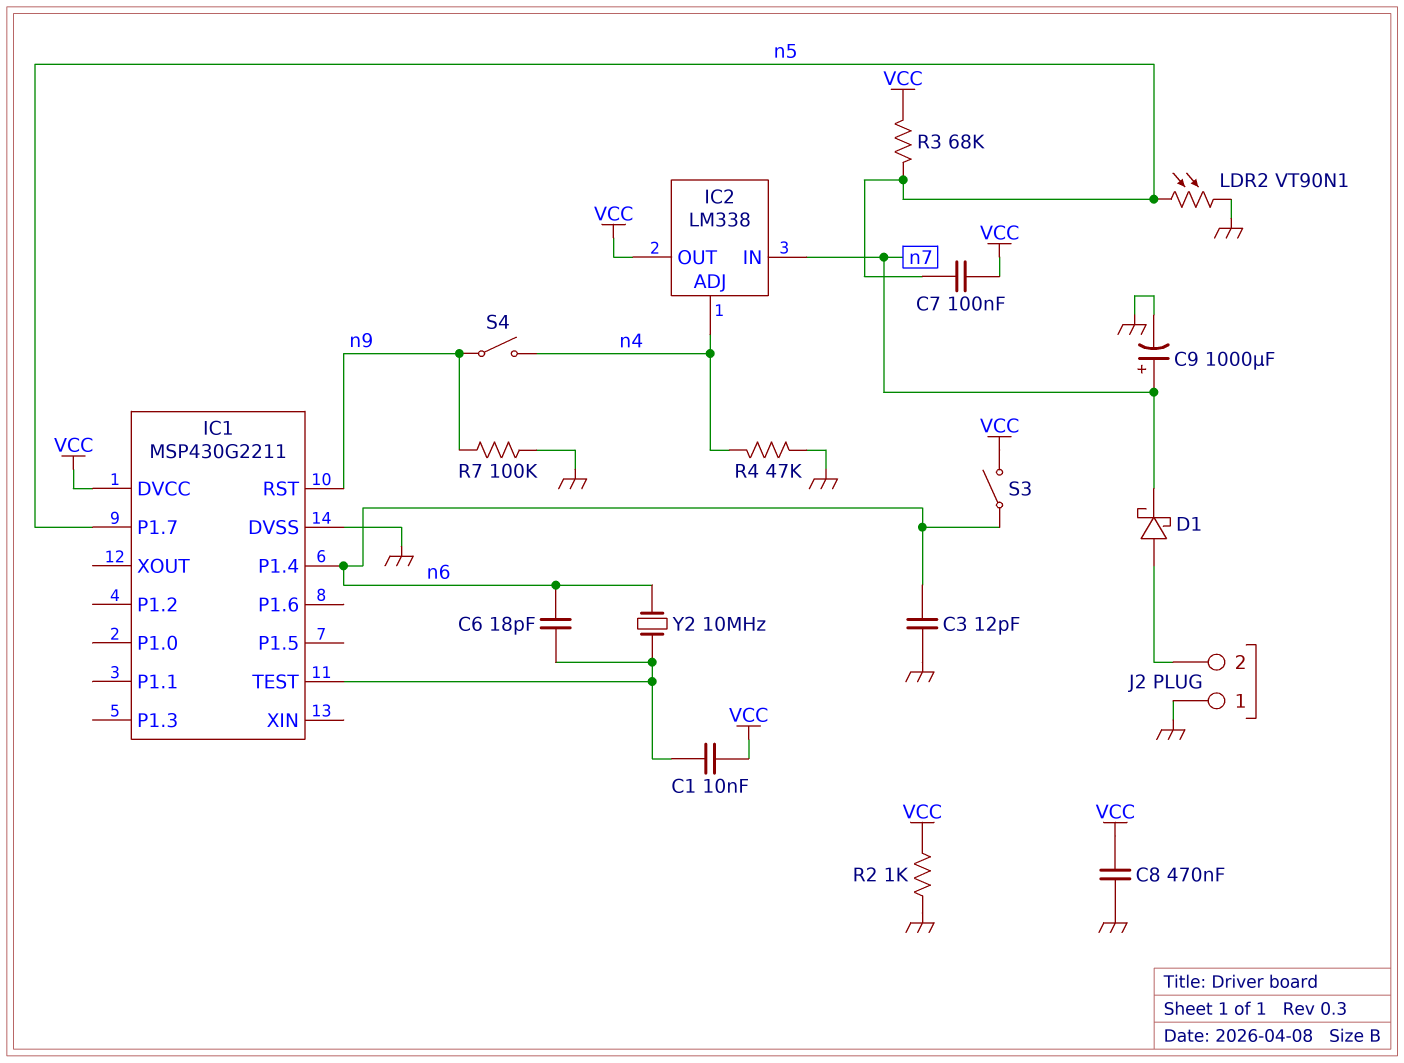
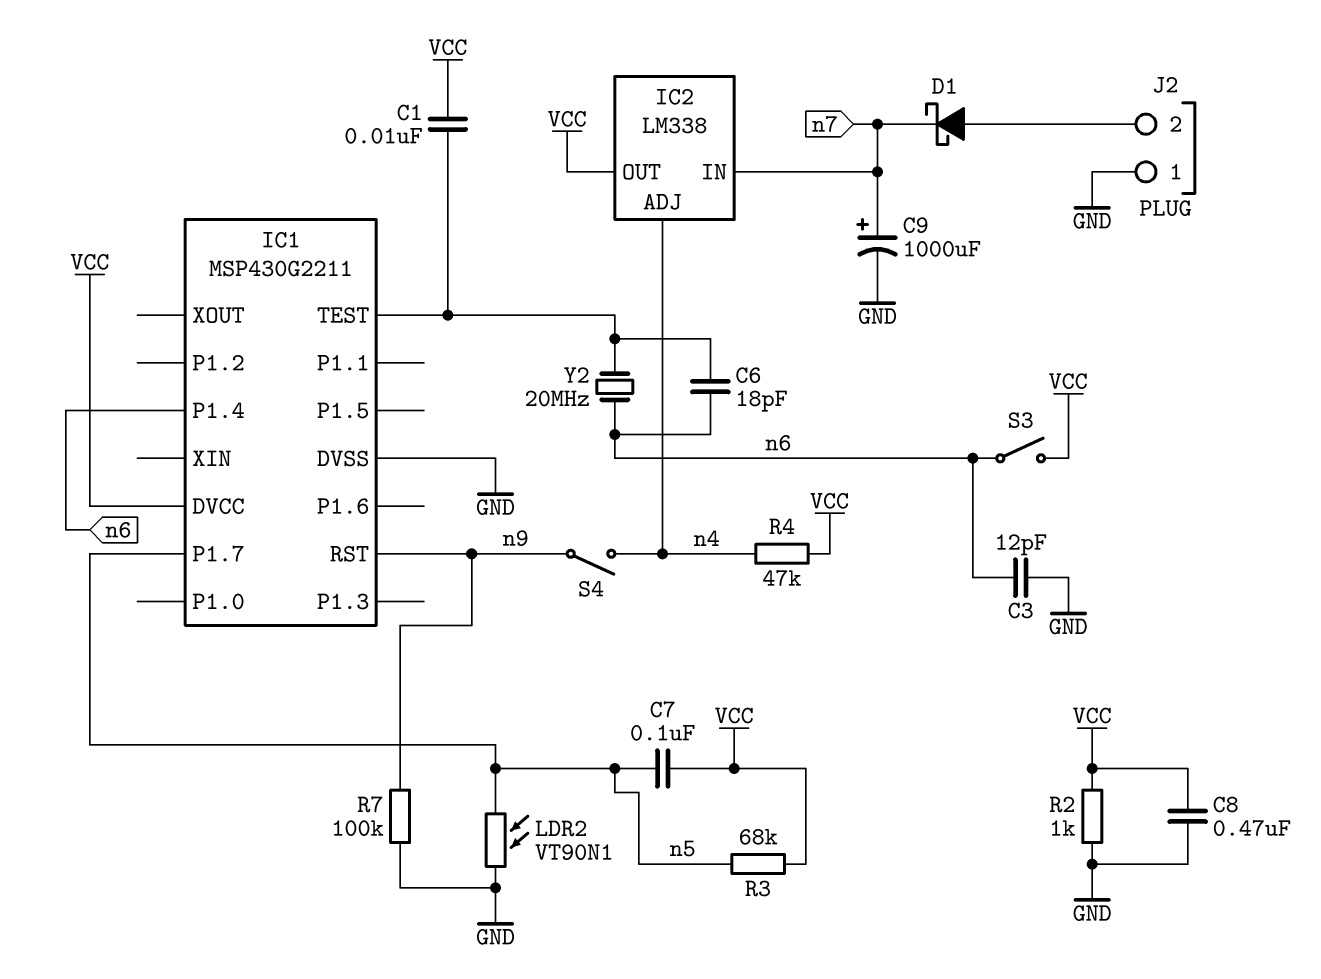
R4: 47k (GND, n4) -> 47k (VCC, n4)
Y2: 10MHz (IC1/TEST, n6) -> 20MHz (IC1/TEST, n6)

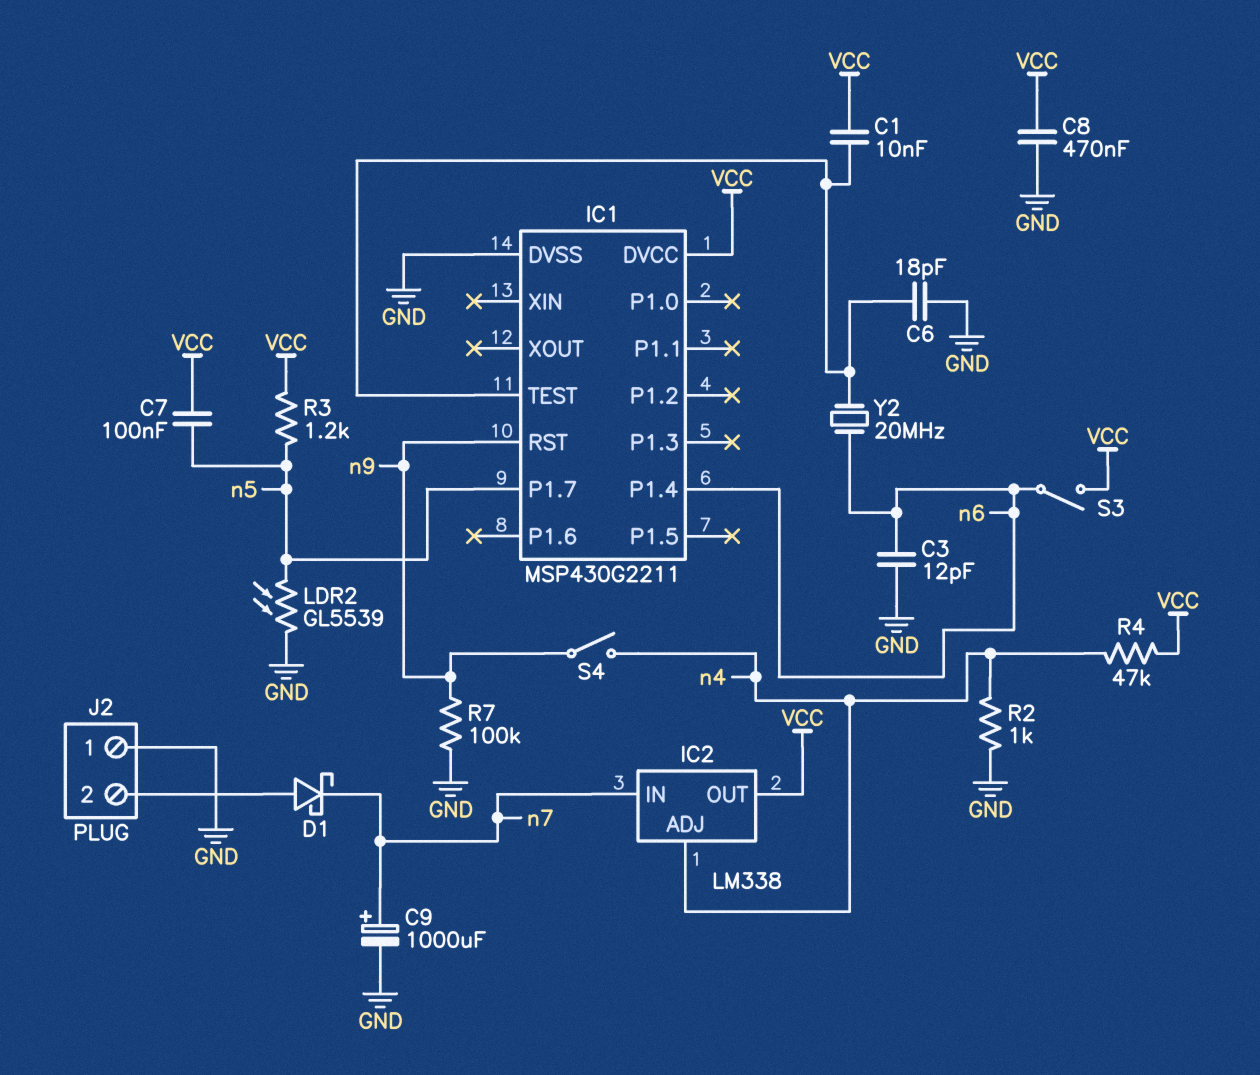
C6: 18pF (IC1/TEST, n6) -> 18pF (GND, IC1/TEST)
LDR2: VT90N1 (GND, n5) -> GL5539 (GND, n5)
R2: 1k (GND, VCC) -> 1k (GND, n4)
R3: 68k (VCC, n5) -> 1.2k (VCC, n5)

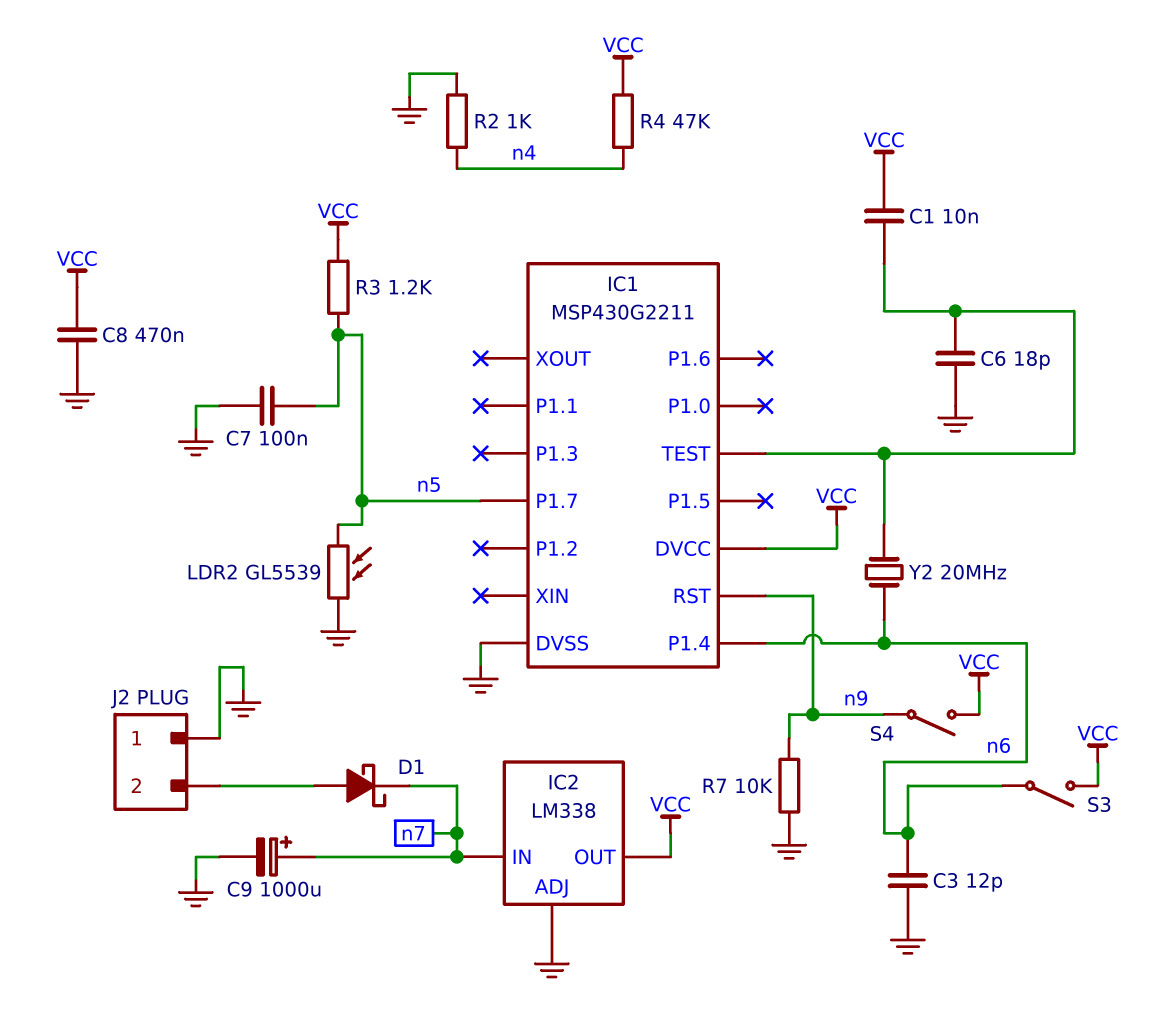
C7: 100nF (VCC, n5) -> 100nF (GND, n5)
IC2 pin ADJ: n4 -> GND
R7: 100k (GND, n9) -> 10k (GND, n9)
S4: switch (n4, n9) -> switch (VCC, n9)

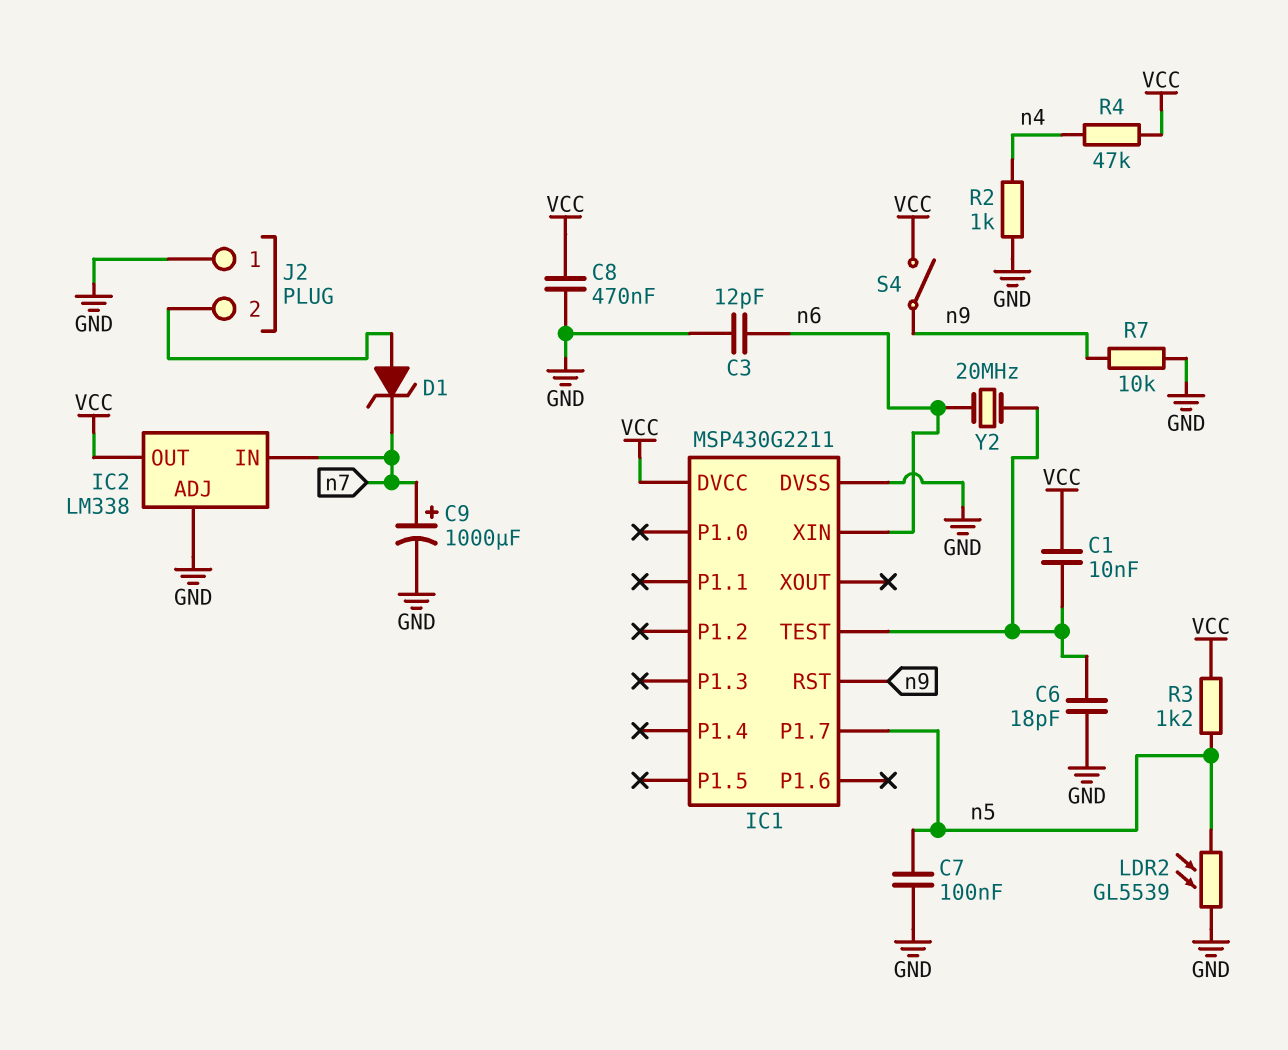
D1: schottky (A J2/2, K n7) -> zener (A J2/2, K n7)
IC1 pin P1.4: n6 -> none
IC1 pin XIN: none -> n6
S3: switch (VCC, n6) -> none

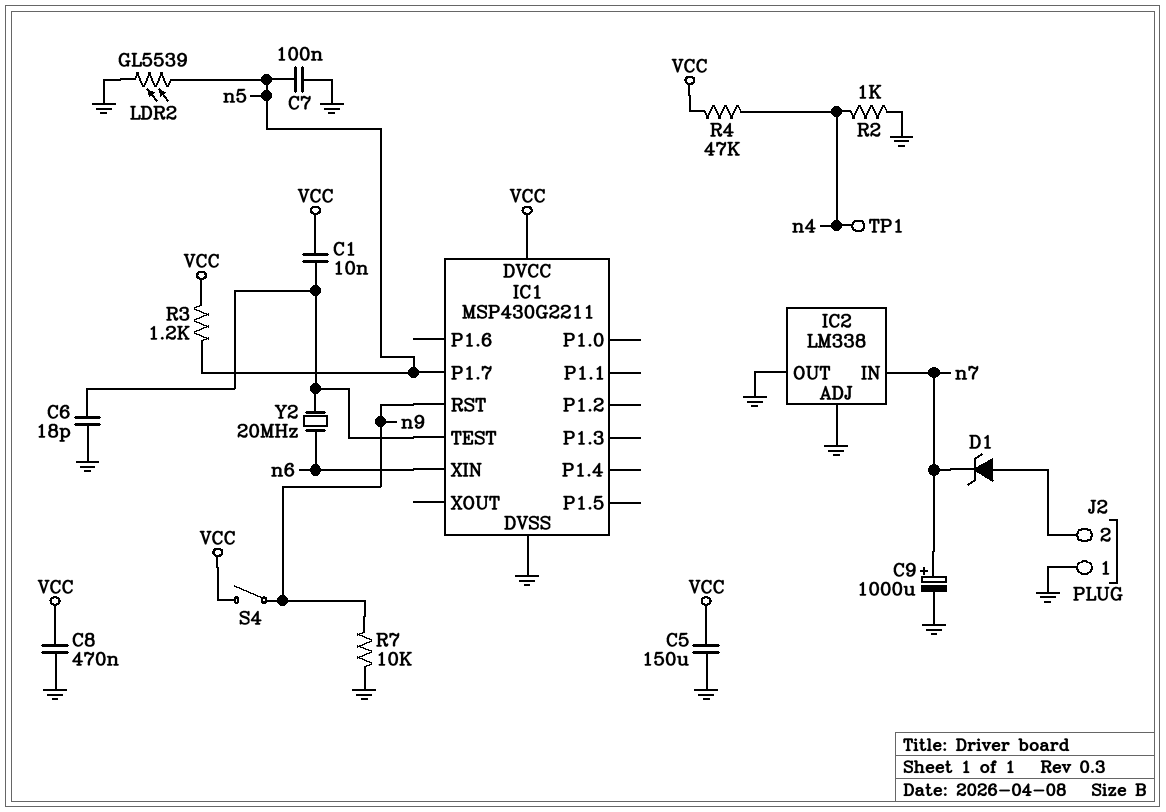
C3: 12pF (GND, n6) -> none
C5: none -> 150uF (GND, VCC)
IC2 pin OUT: VCC -> GND
TP1: none -> test point (n4)

